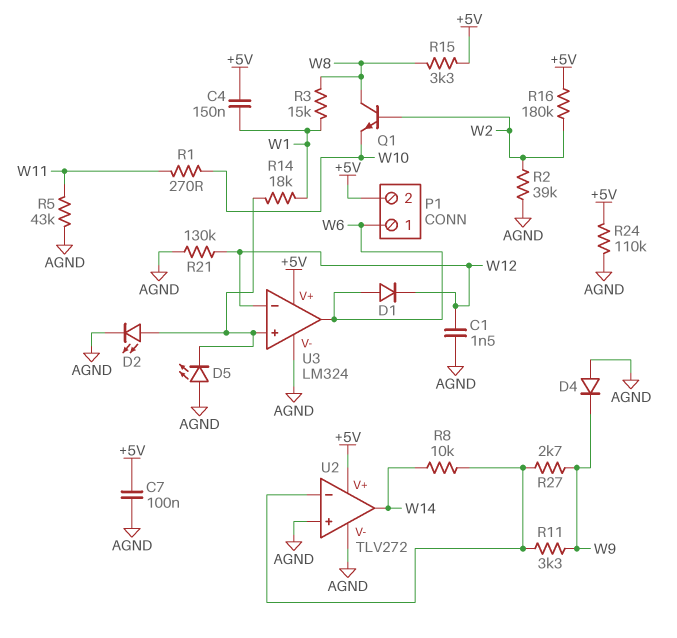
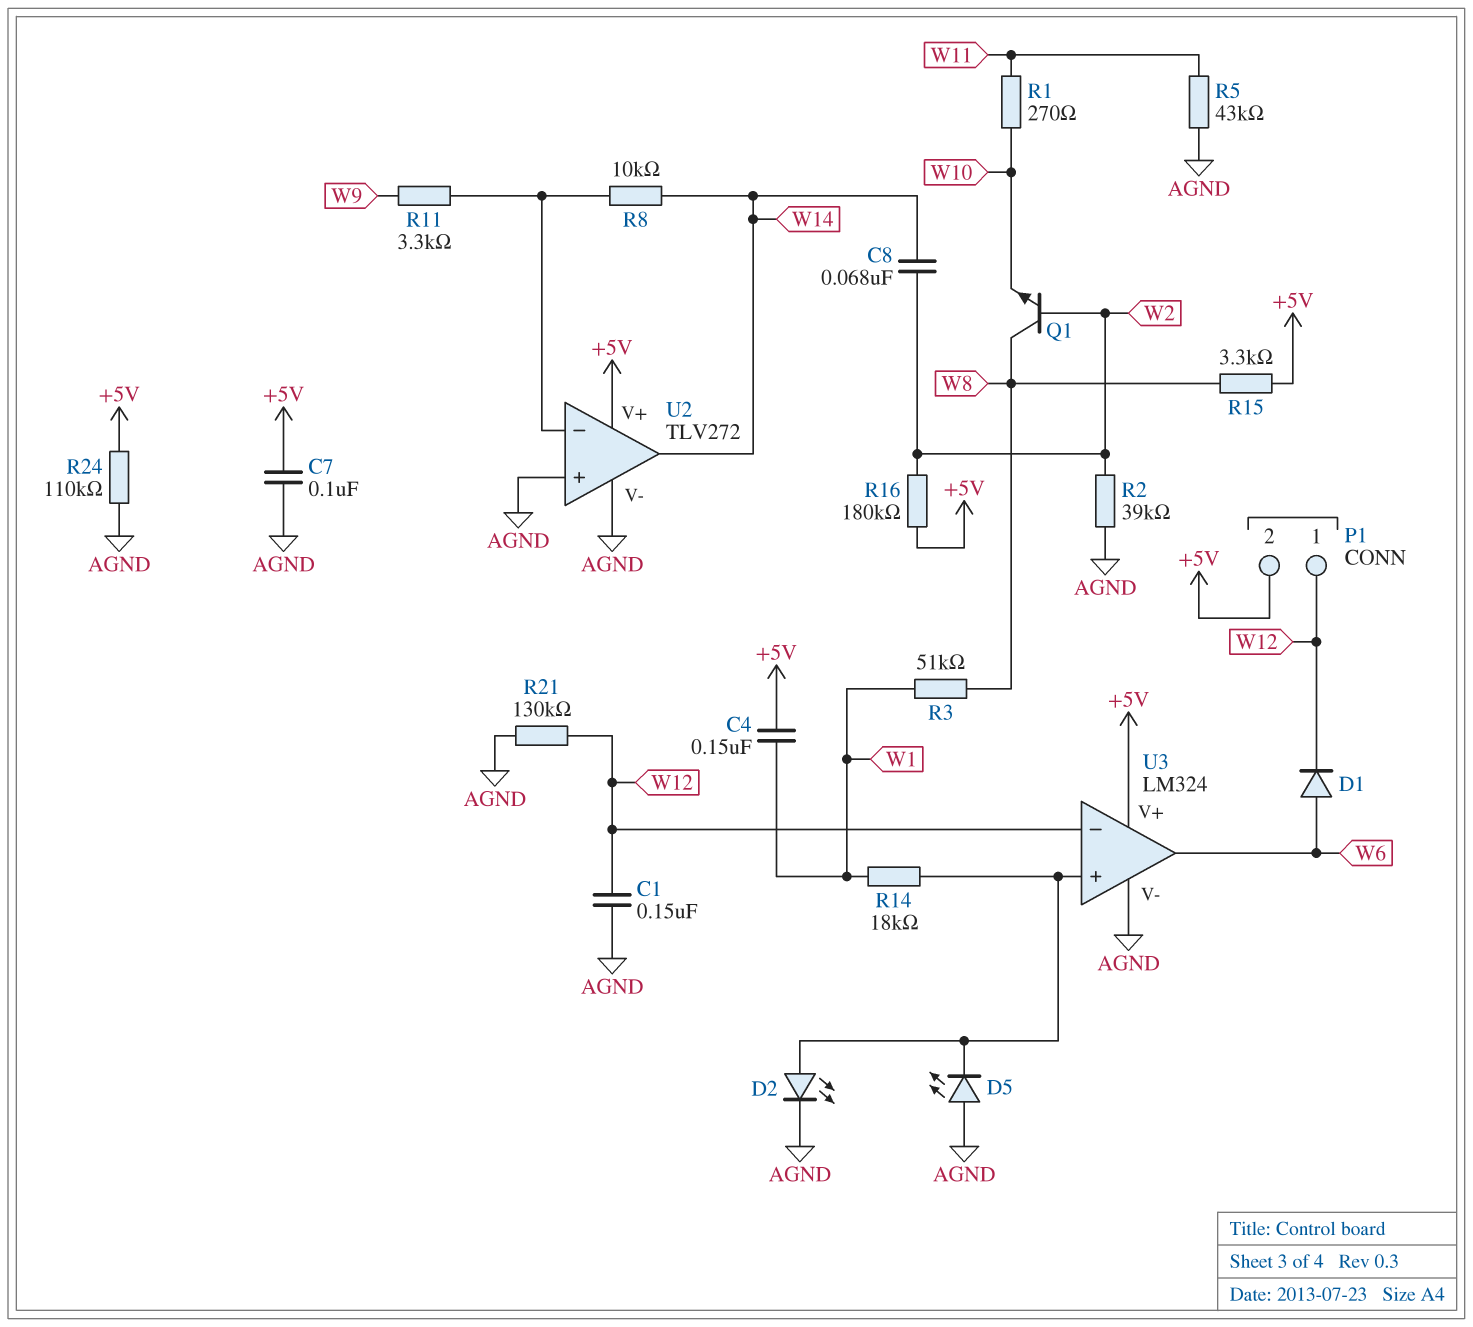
C1: 1.5nF (AGND, W12) -> 150nF (AGND, W12)
C8: none -> 68nF (W2, W14)
D4: diode (A AGND, K W9) -> none
P1 pin 1: W6 -> W12
R3: 15k (W1, W8) -> 51k (W1, W8)
R27: 2.7k (U2/in-, W9) -> none

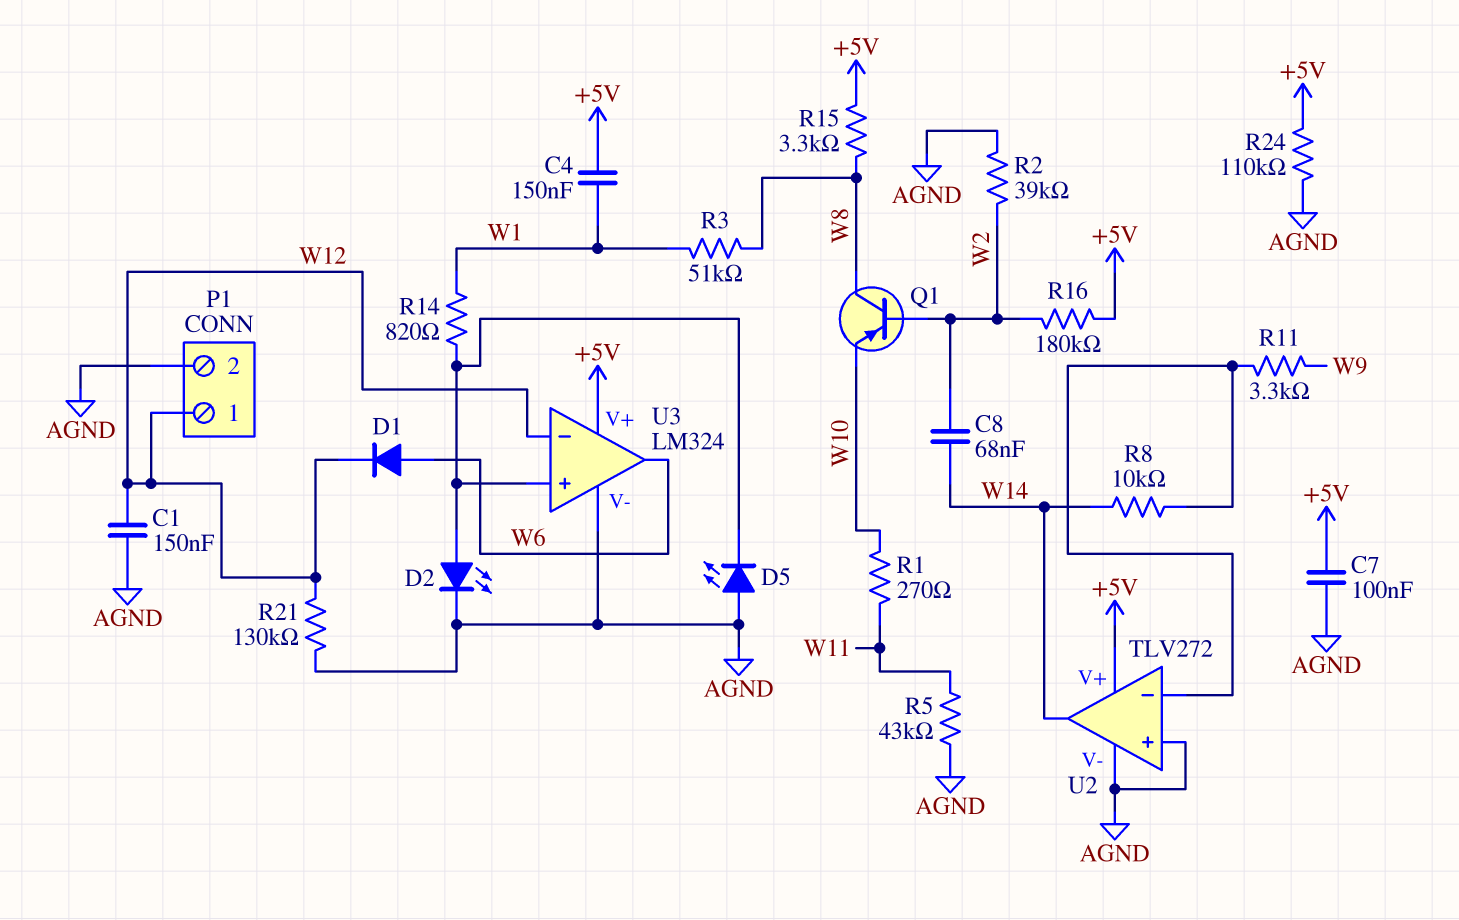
P1 pin 2: +5V -> AGND
Q1: NPN (B W2, C W8, E W10) -> PNP (B W2, C W8, E W10)
R14: 18k (U3/in+, W1) -> 820 (U3/in+, W1)

